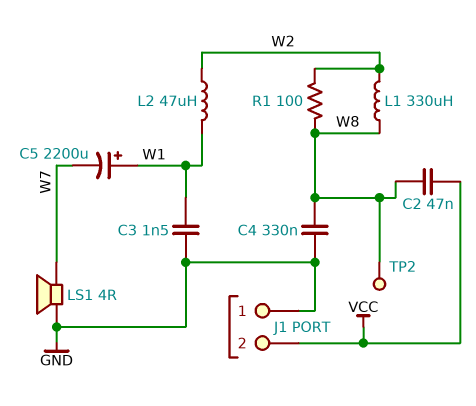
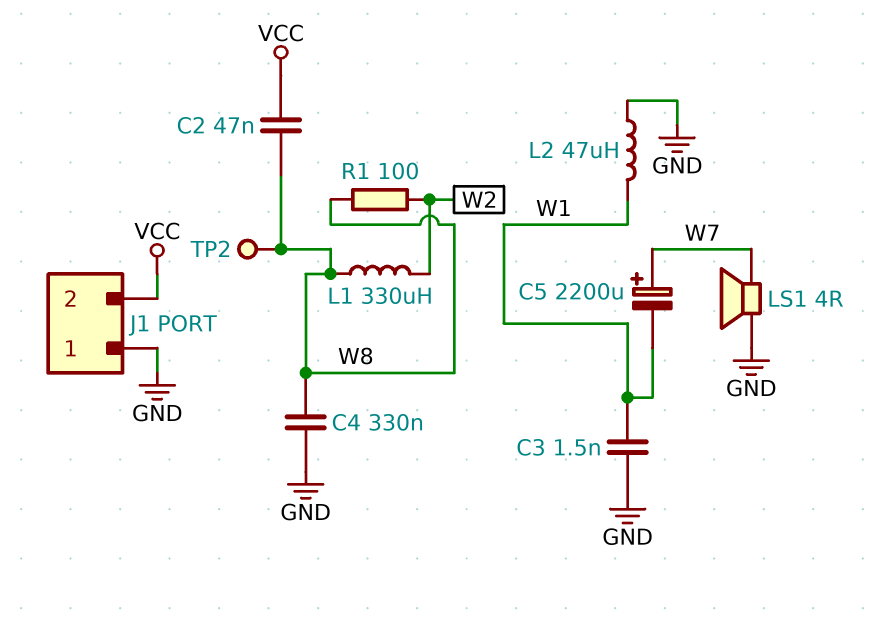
C5: 2200uF (plus W1, minus W7) -> 2200uF (plus W7, minus W1)
L2: 47uH (W1, W2) -> 47uH (GND, W1)

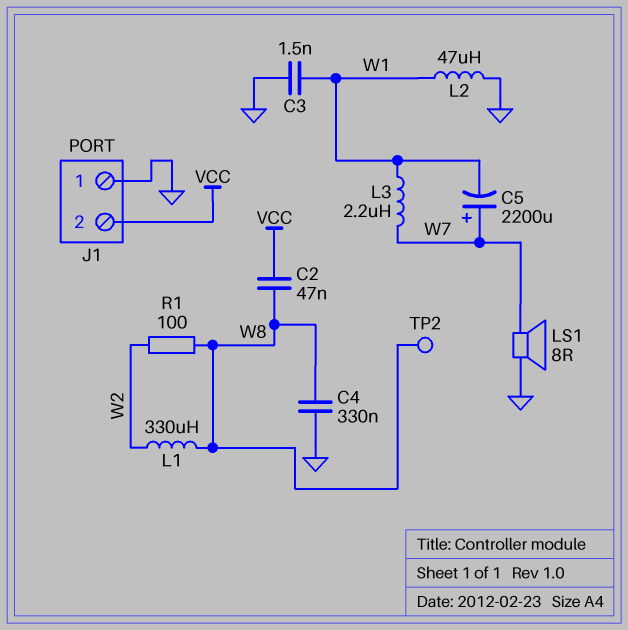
L3: none -> 2.2uH (W1, W7)
LS1: speaker 4R (GND, W7) -> speaker 8R (GND, W7)

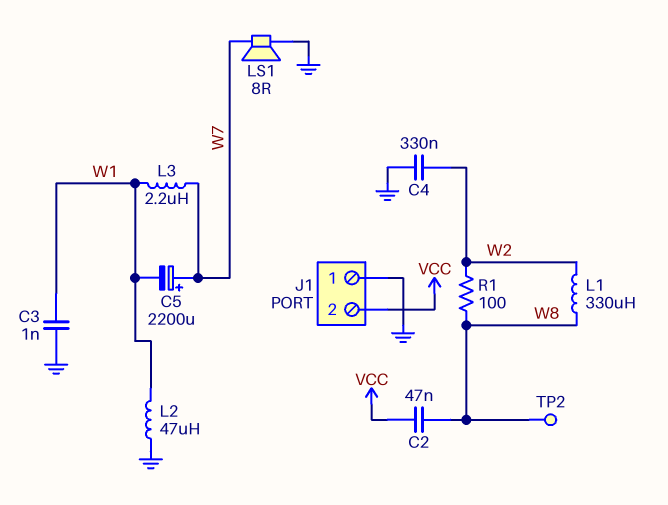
C3: 1.5nF (GND, W1) -> 1nF (GND, W1)
C4: 330nF (GND, W8) -> 330nF (GND, W2)

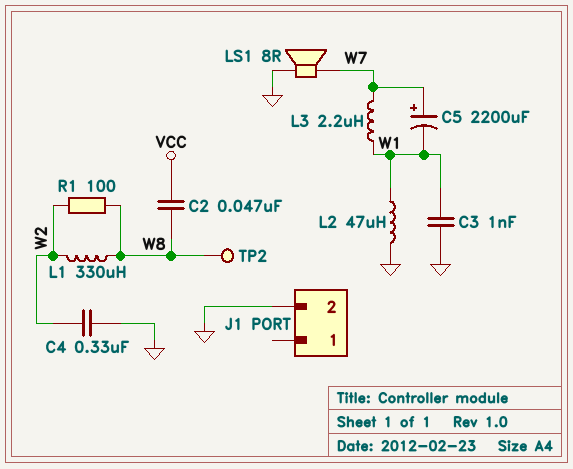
J1 pin 1: GND -> none
J1 pin 2: VCC -> GND

